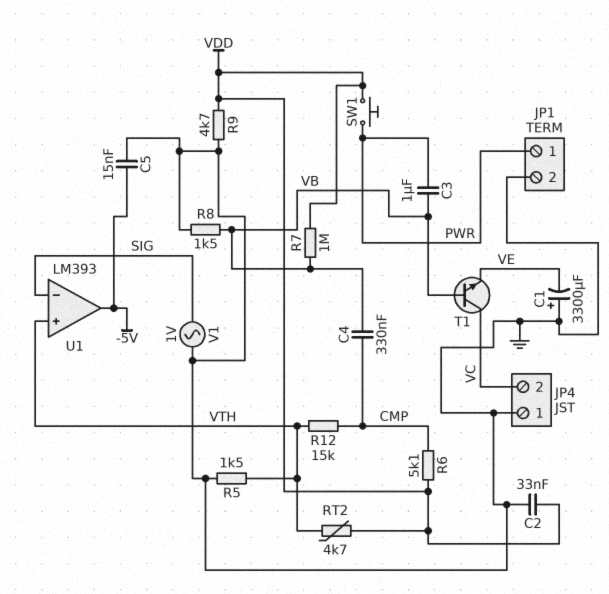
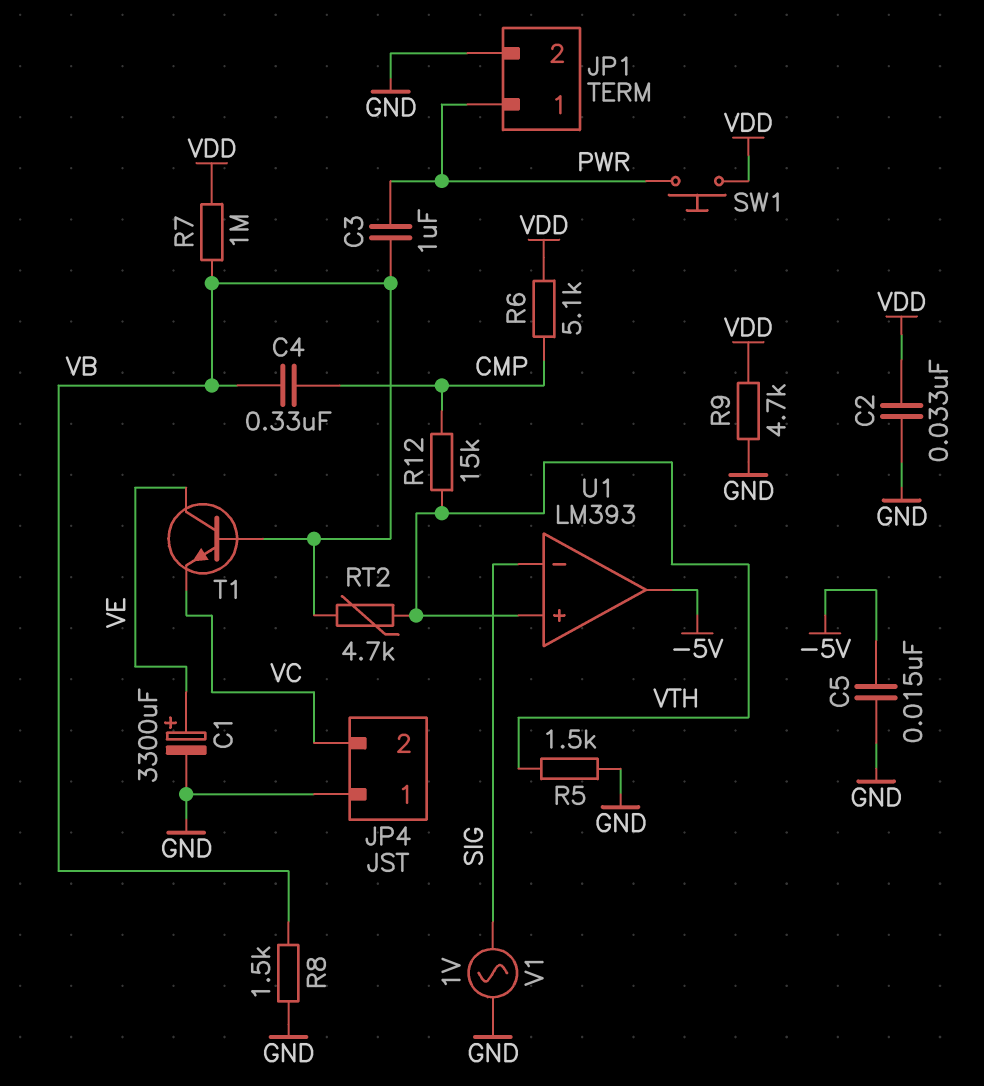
C1: 3300uF (plus GND, minus VE) -> 3300uF (plus VE, minus GND)
RT2: 4.7k (VDD, VTH) -> 4.7k (VB, VTH)
T1: NPN (B VB, C VC, E VE) -> NPN (B VB, C VE, E VC)

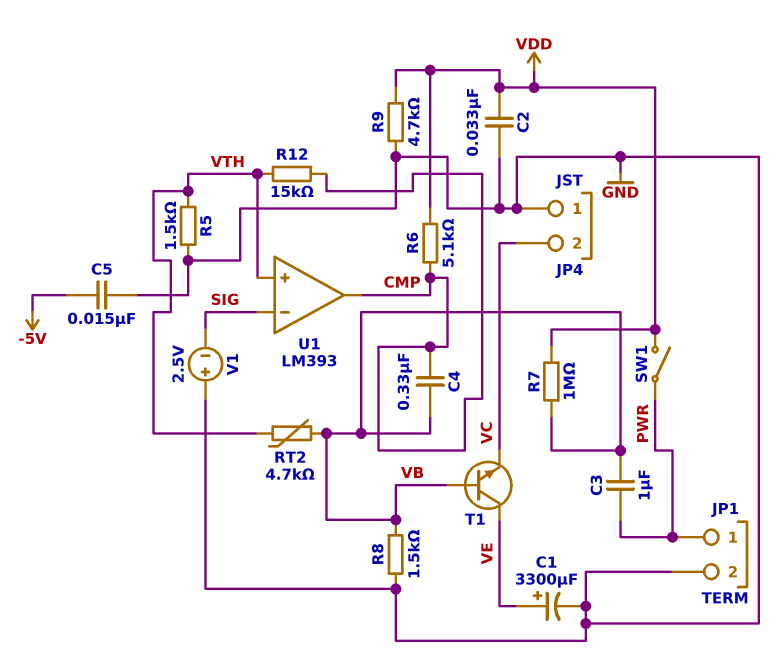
SW1: button (PWR, VDD) -> switch (PWR, VDD)
U1 pin out: -5V -> CMP
V1: AC 1V (GND, SIG) -> 2.5V (plus GND, minus SIG)

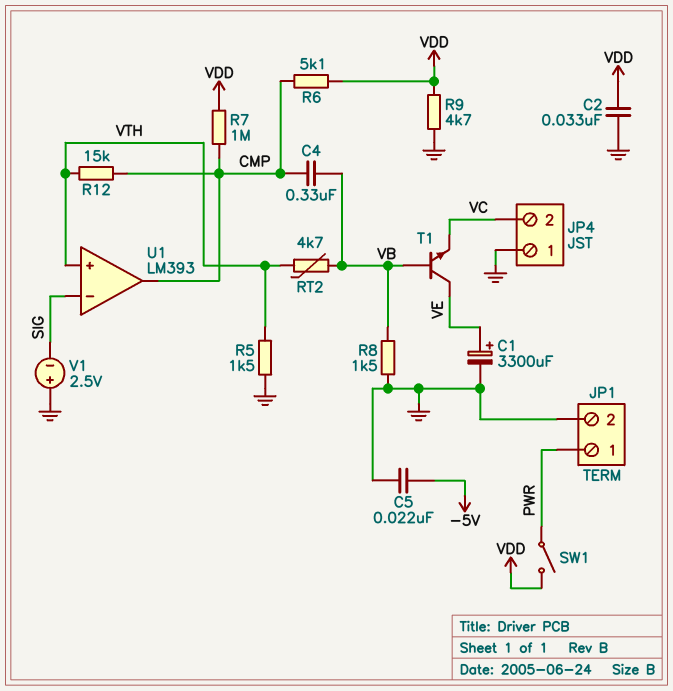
C3: 1uF (PWR, VB) -> none
C5: 15nF (-5V, GND) -> 22nF (-5V, GND)
R7: 1M (VB, VDD) -> 1M (CMP, VDD)

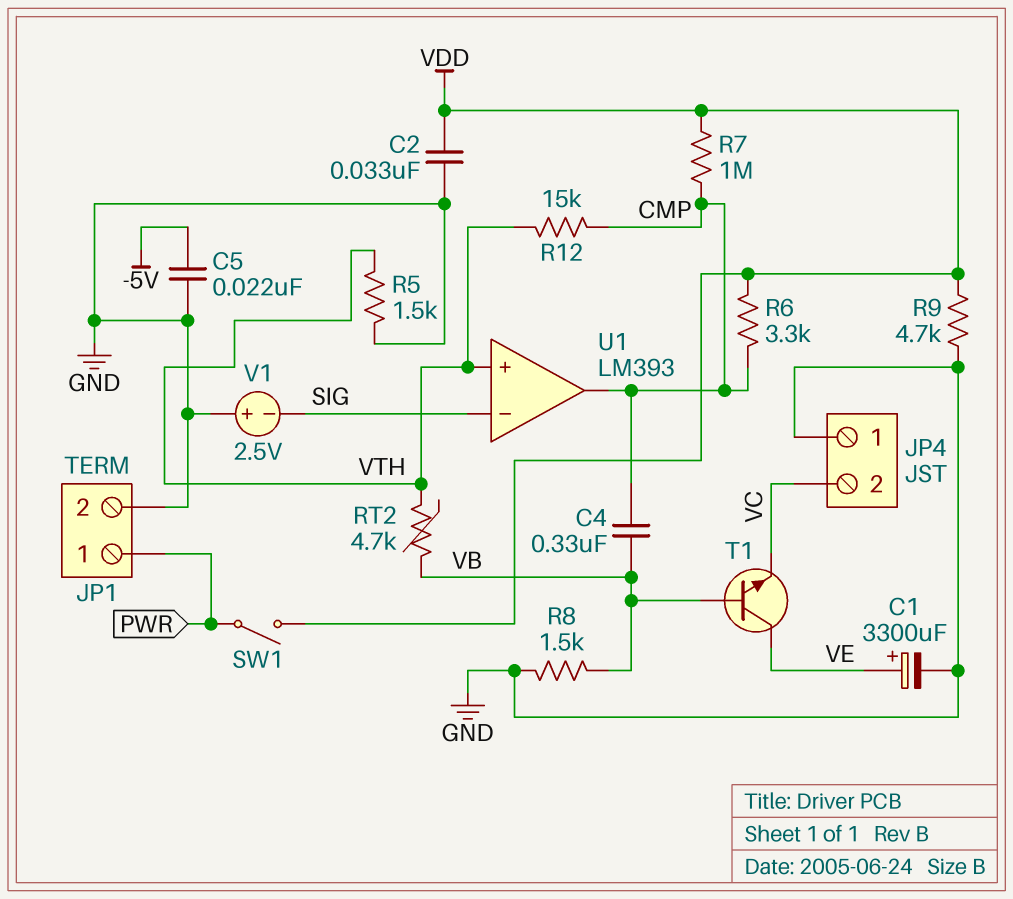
R6: 5.1k (CMP, VDD) -> 3.3k (CMP, VDD)

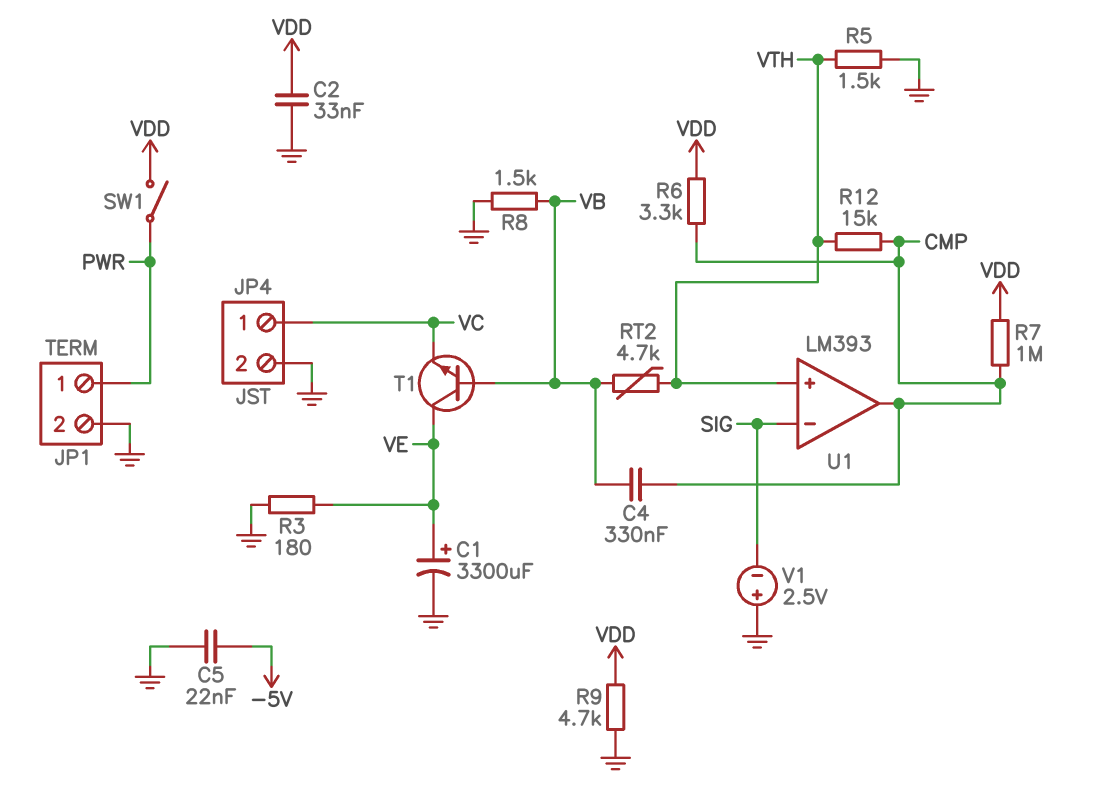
JP4 pin 1: GND -> VC
JP4 pin 2: VC -> GND
R3: none -> 180 (GND, VE)

